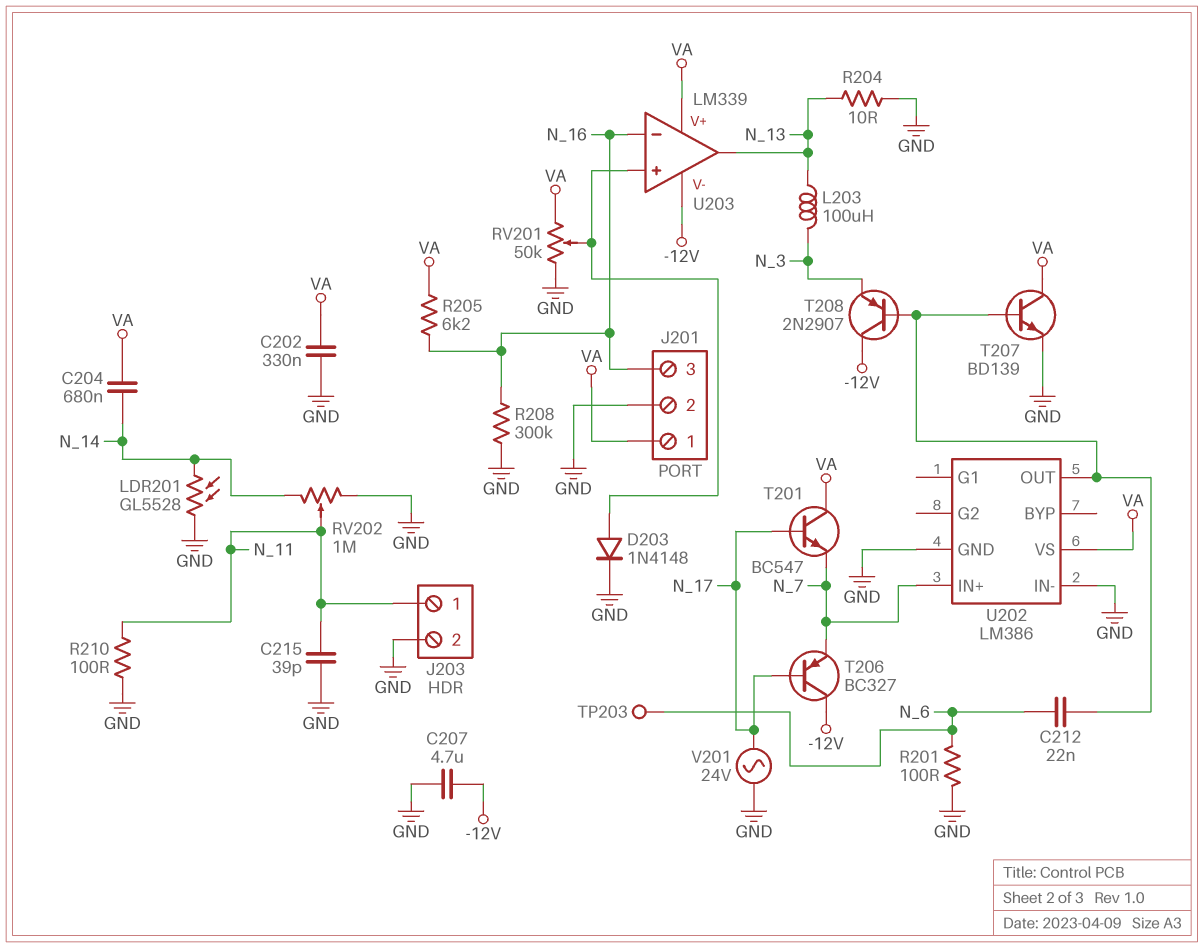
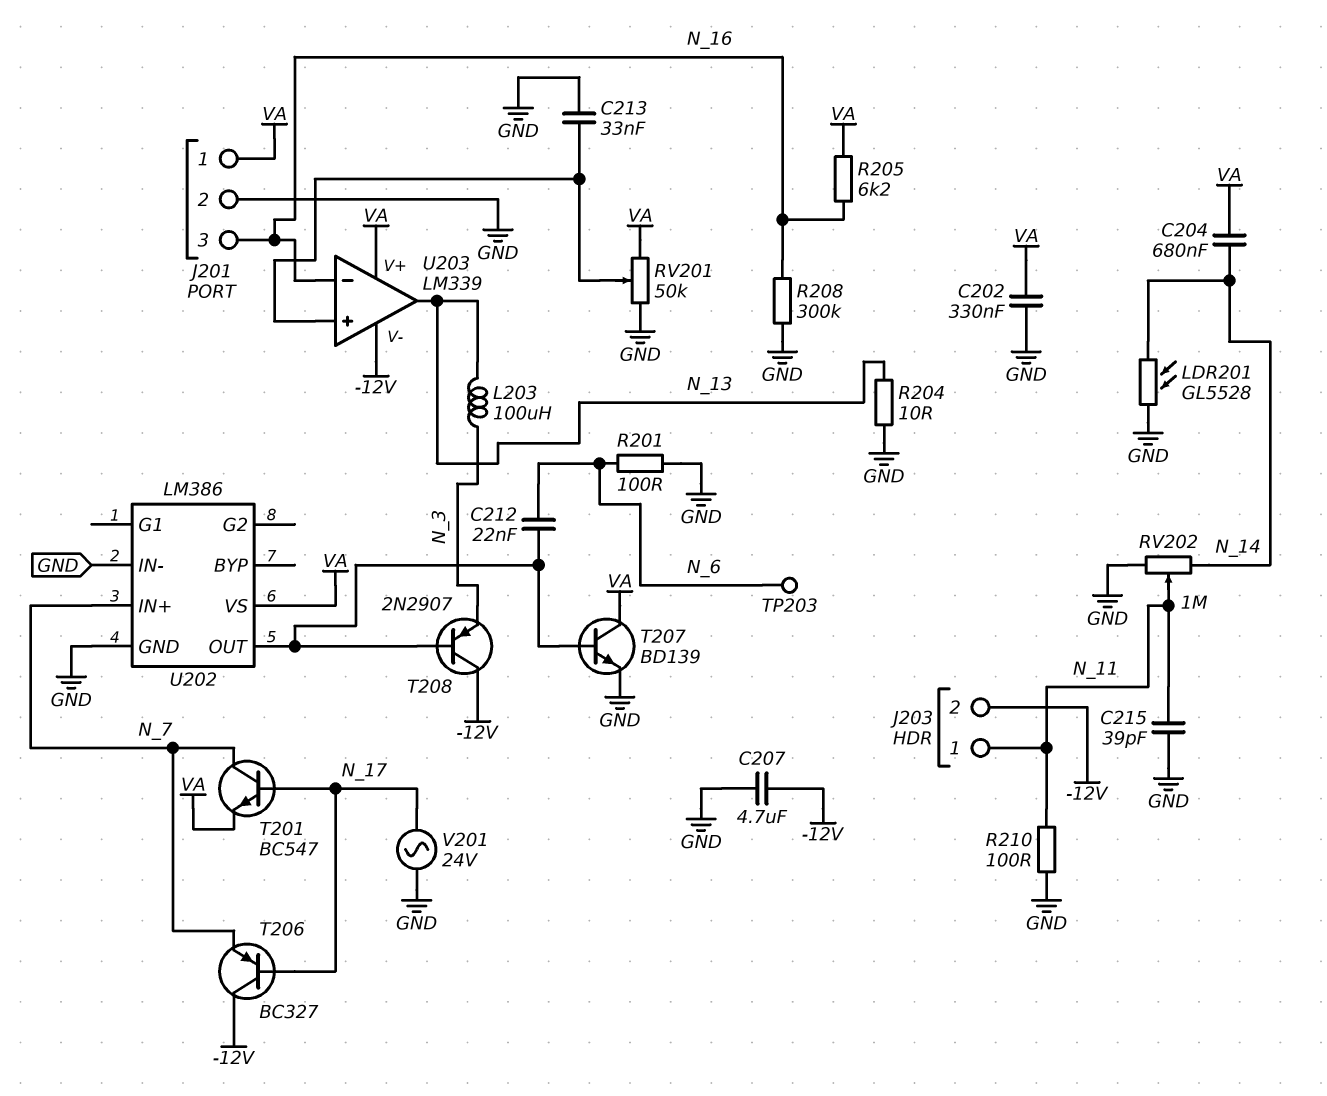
C213: none -> 33nF (GND, U203/in+)
D203: diode 1N4148 (A U203/in+, K GND) -> none
J203 pin 2: GND -> -12V
T201: NPN BC547 (B N_17, C VA, E N_7) -> NPN BC547 (B N_17, C N_7, E VA)

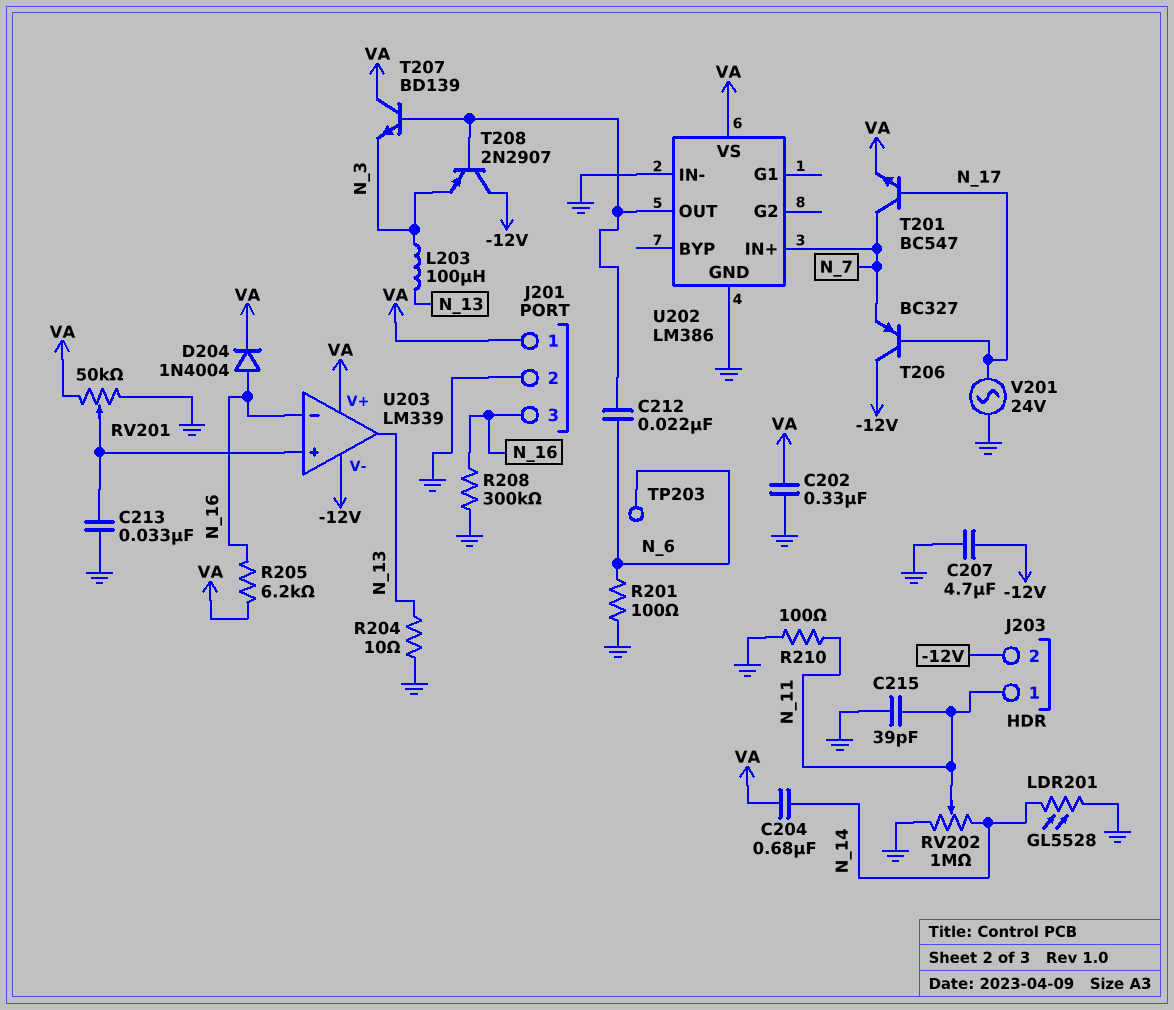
D204: none -> diode 1N4004 (A N_16, K VA)
T207: NPN BD139 (B U202/OUT, C VA, E GND) -> NPN BD139 (B U202/OUT, C VA, E N_3)

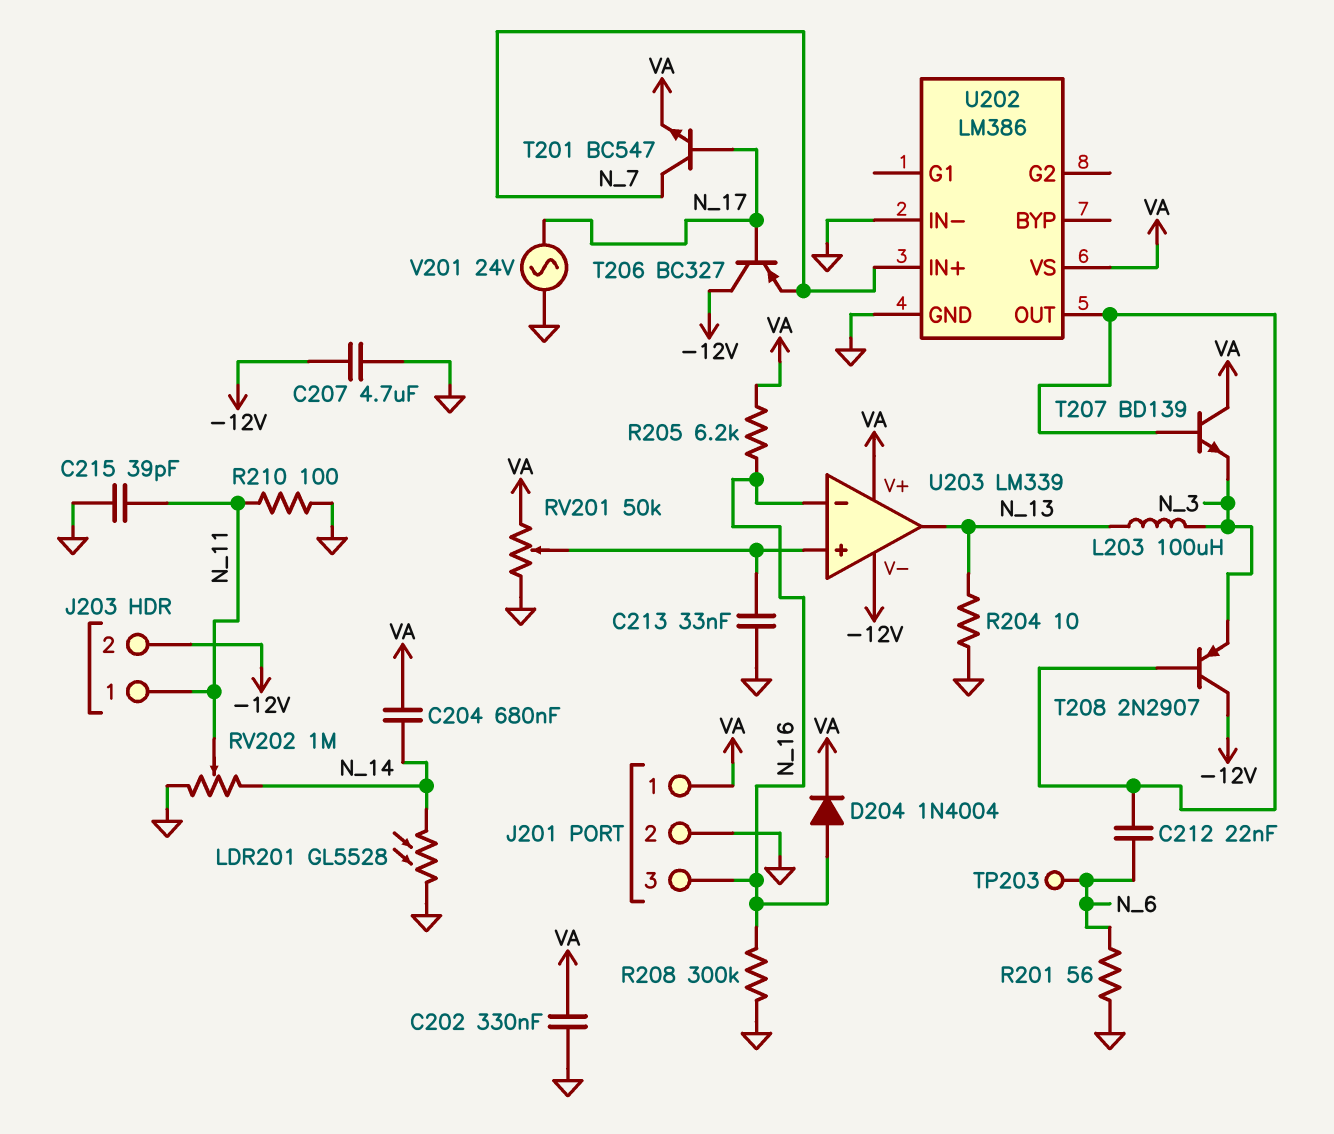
R201: 100 (GND, N_6) -> 56 (GND, N_6)

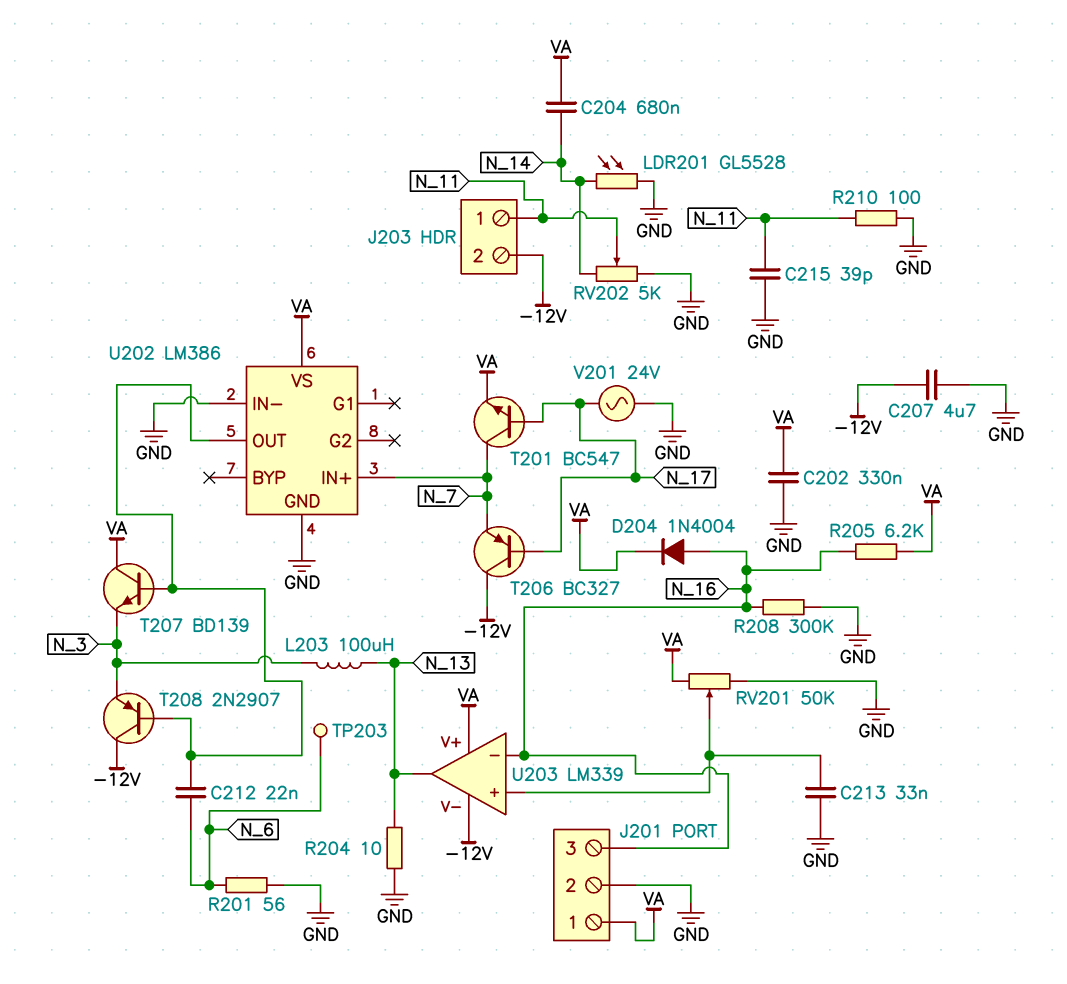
RV202: 1M (GND, N_14, wiper N_11) -> 5k (GND, N_14, wiper N_11)

